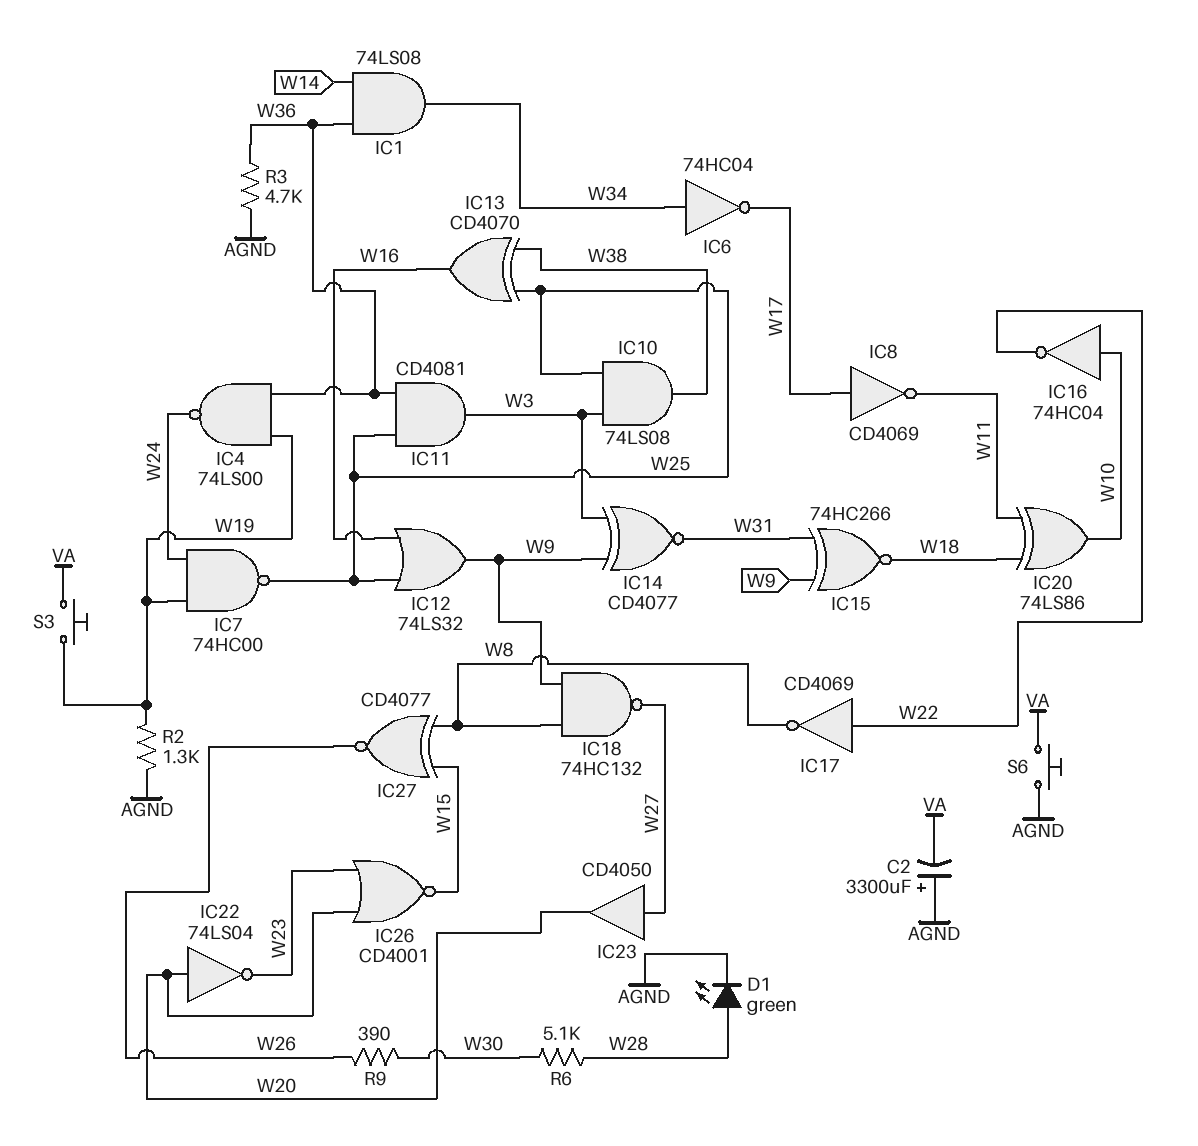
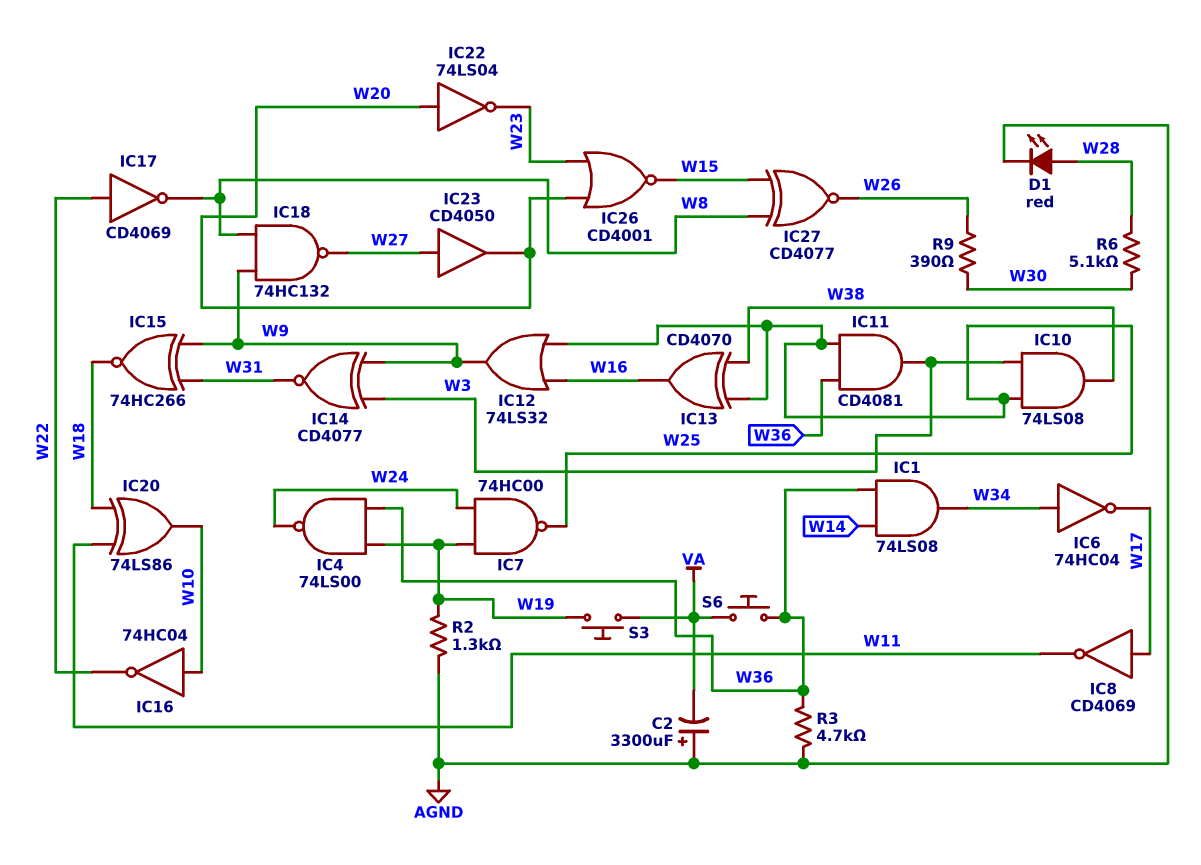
D1: LED green (A W28, K AGND) -> LED red (A W28, K AGND)
S6: button (AGND, VA) -> button (VA, W36)

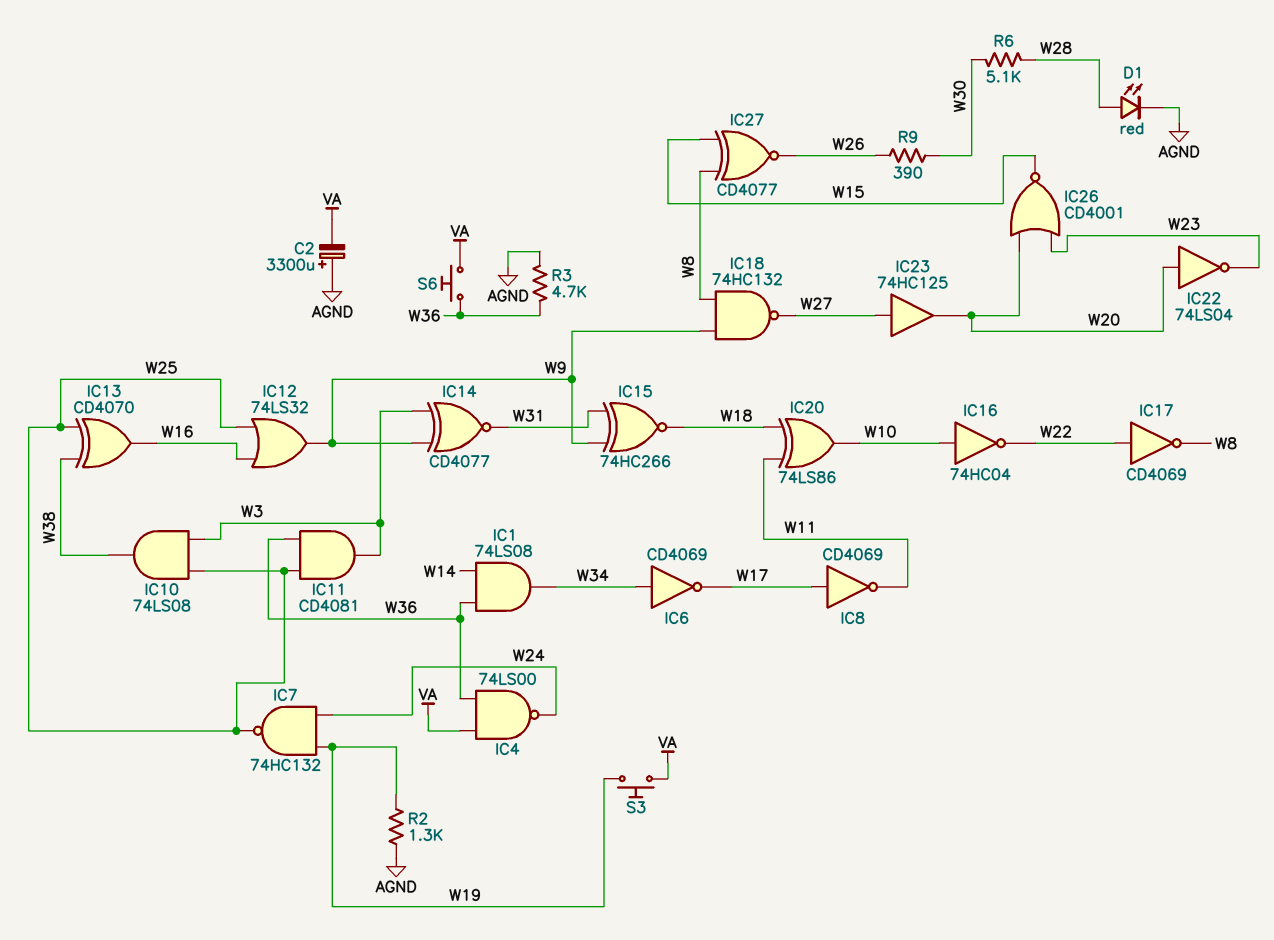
IC4: NAND 74LS00 (in W19, in W36, out W24) -> NAND 74LS00 (in VA, in W36, out W24)
IC6: NOT 74HC04 (in W34, out W17) -> NOT CD4069 (in W34, out W17)
IC7: NAND 74HC00 (in W19, in W24, out W25) -> NAND 74HC132 (in W19, in W24, out W25)
IC23: buffer CD4050 (in W27, out W20) -> buffer 74HC125 (in W27, out W20)

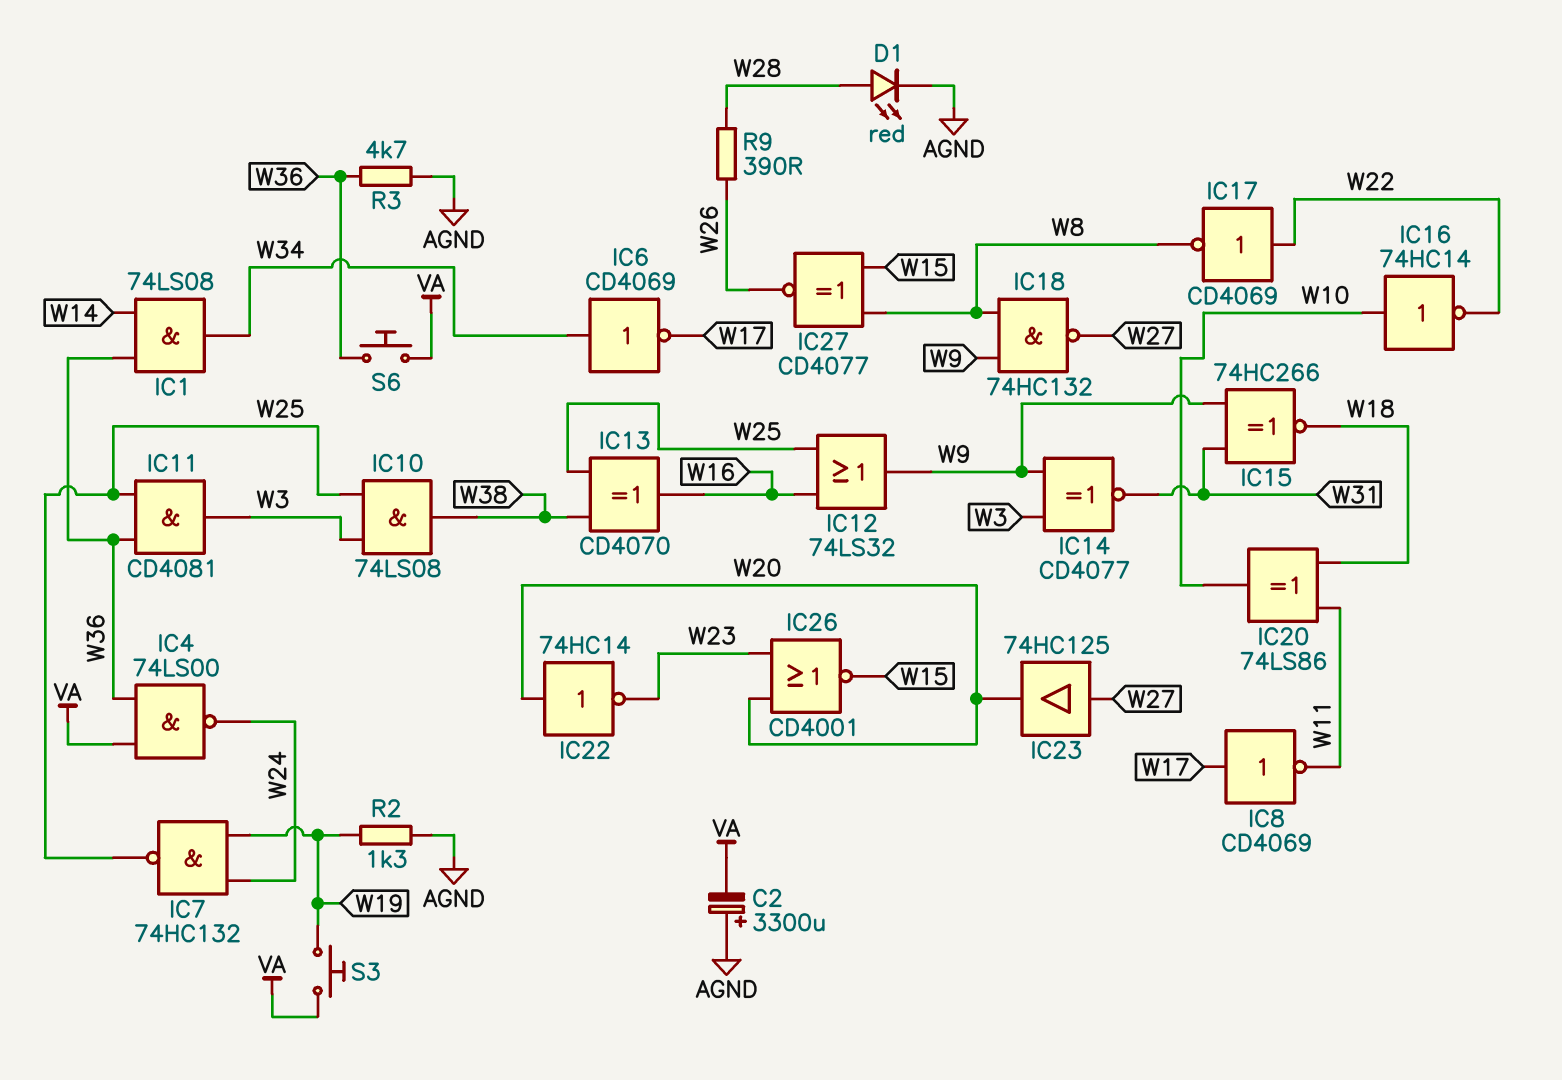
IC16: NOT 74HC04 (in W10, out W22) -> NOT 74HC14 (in W10, out W22)
IC22: NOT 74LS04 (in W20, out W23) -> NOT 74HC14 (in W20, out W23)
R6: 5.1k (W28, W30) -> none
R9: 390 (W26, W30) -> 390 (W26, W28)

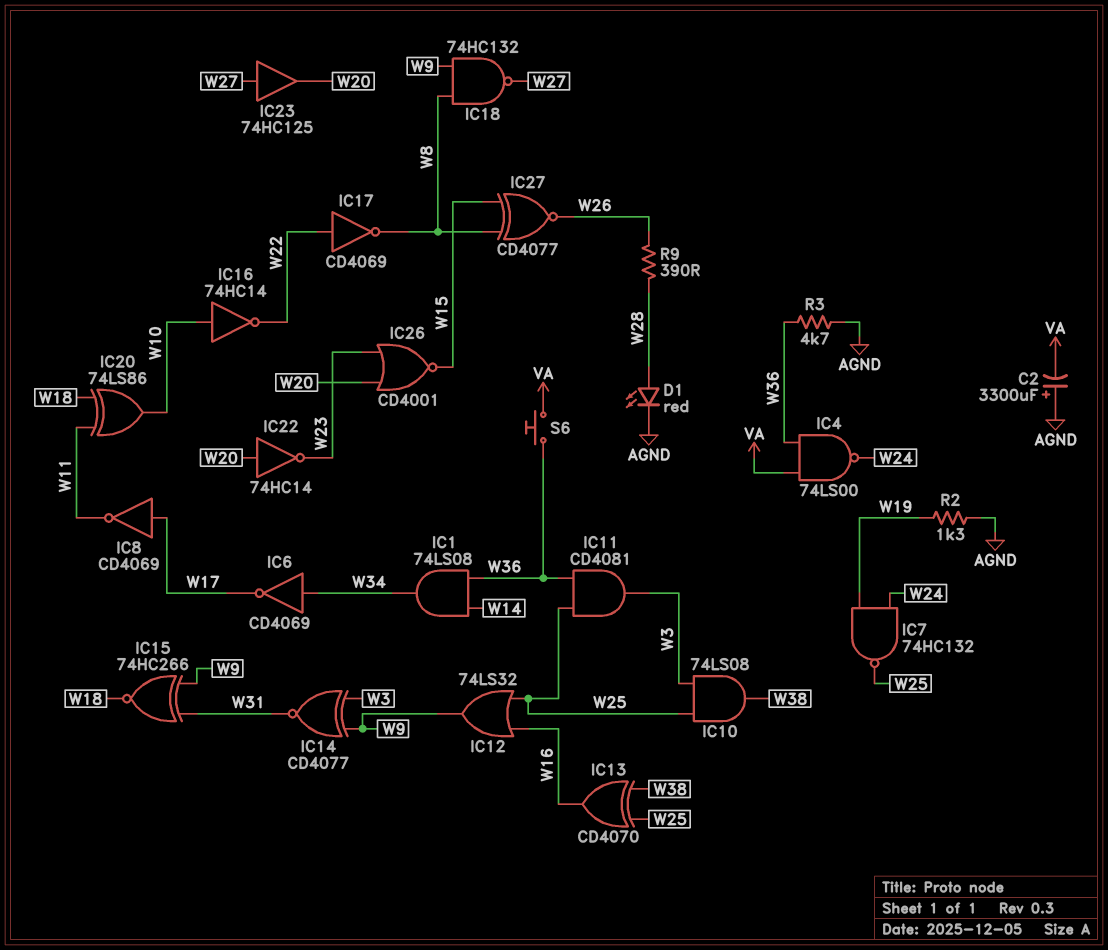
S3: button (VA, W19) -> none

